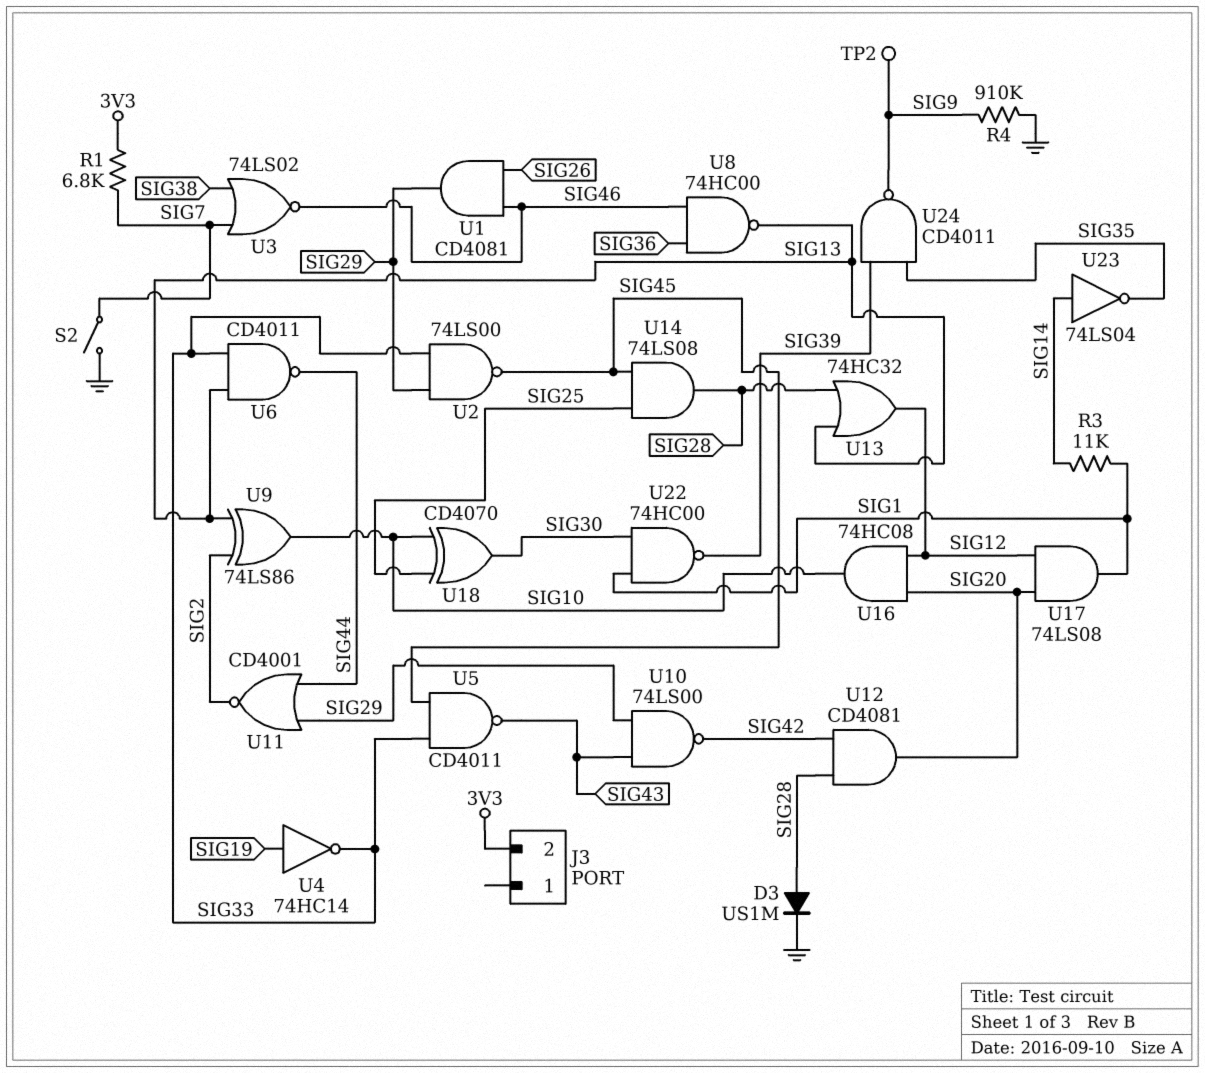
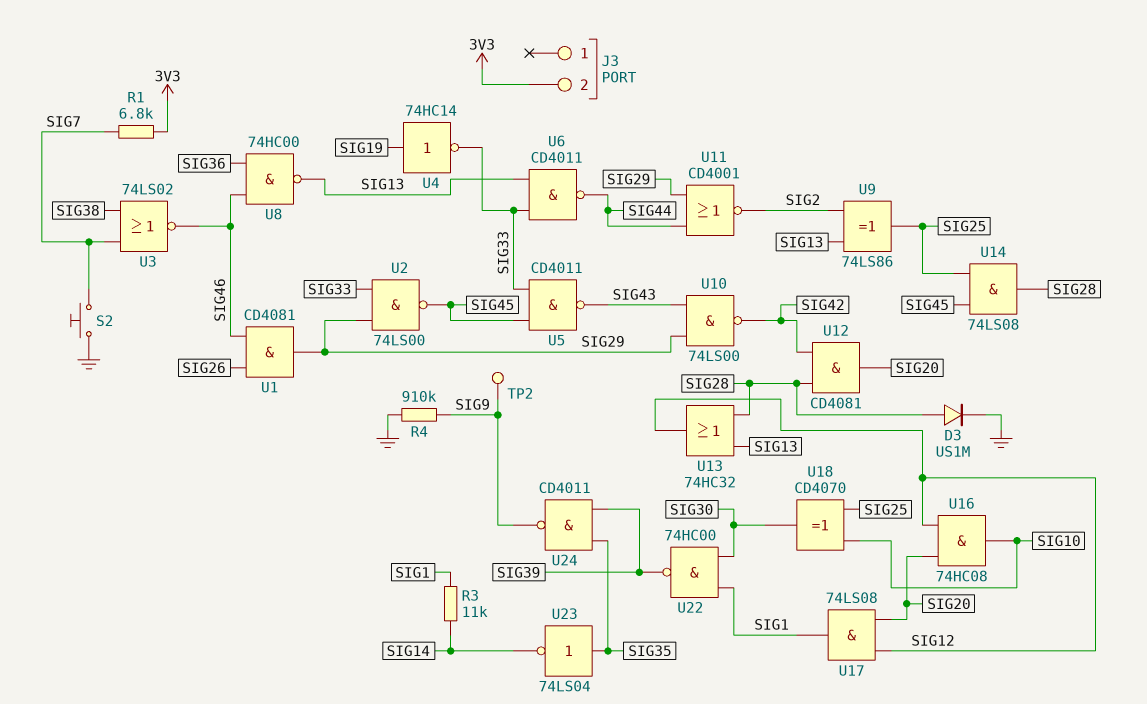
S2: switch (GND, SIG7) -> button (GND, SIG7)
U9: XOR 74LS86 (in SIG2, in SIG13, out SIG10) -> XOR 74LS86 (in SIG2, in SIG13, out SIG25)
U23: NOT 74LS04 (in SIG14, out SIG35) -> NOT 74LS04 (in SIG35, out SIG14)

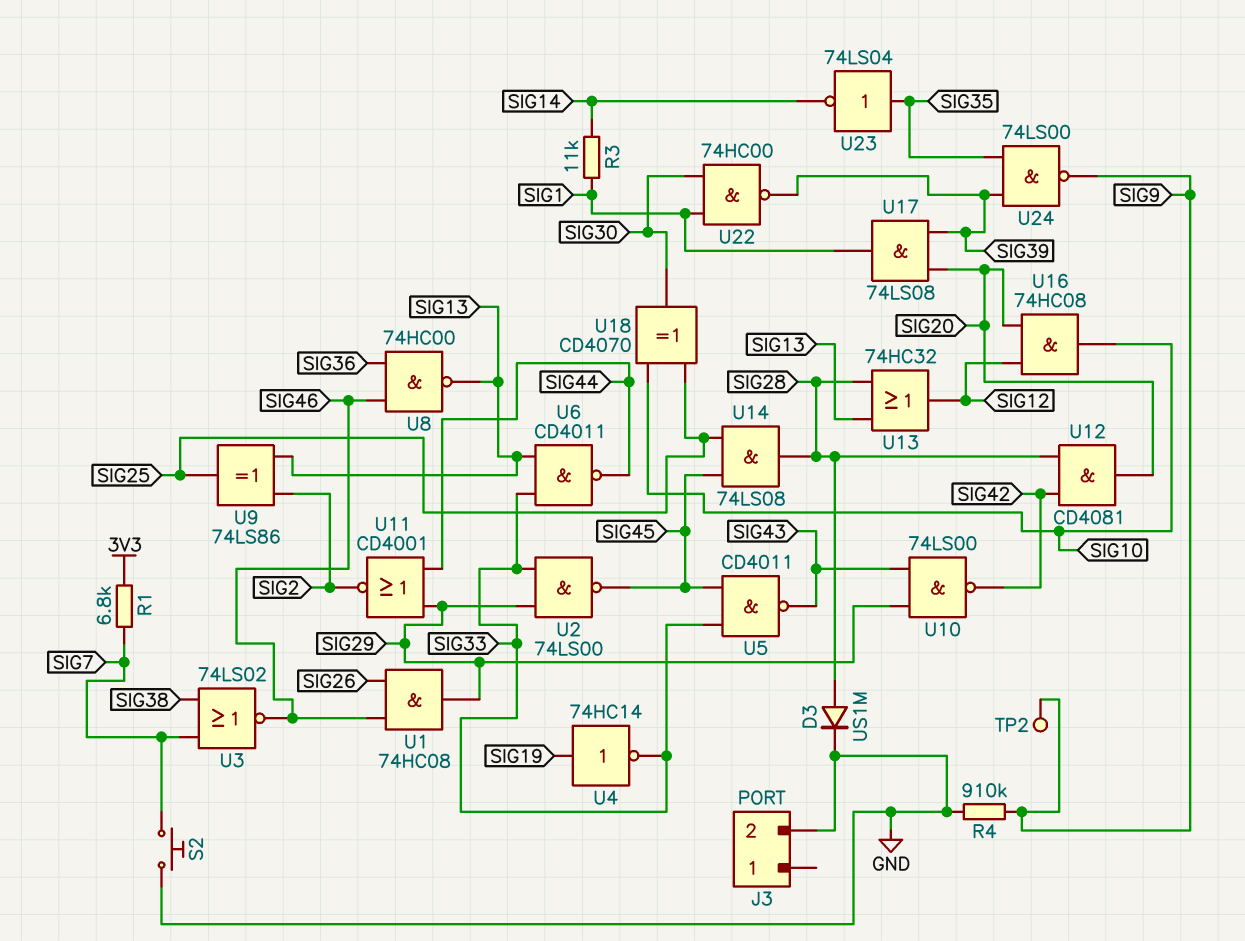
J3 pin 2: 3V3 -> GND
U1: AND CD4081 (in SIG26, in SIG46, out SIG29) -> AND 74HC08 (in SIG26, in SIG46, out SIG29)
U17: AND 74LS08 (in SIG12, in SIG20, out SIG1) -> AND 74LS08 (in SIG20, in SIG39, out SIG1)
U24: NAND CD4011 (in SIG35, in SIG39, out SIG9) -> NAND 74LS00 (in SIG35, in SIG39, out SIG9)

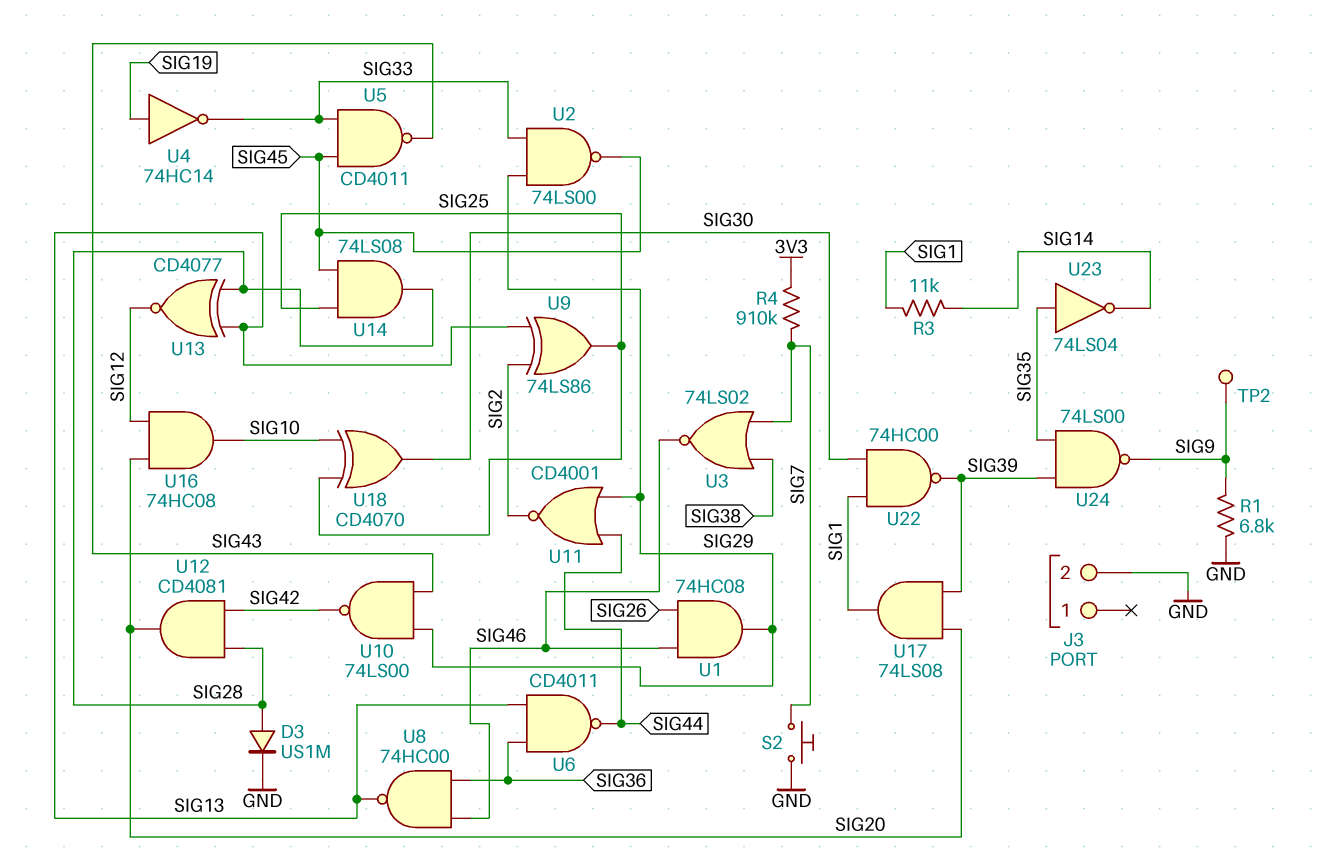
R1: 6.8k (3V3, SIG7) -> 6.8k (GND, SIG9)
R4: 910k (GND, SIG9) -> 910k (3V3, SIG7)
U6: NAND CD4011 (in SIG13, in SIG33, out SIG44) -> NAND CD4011 (in SIG13, in SIG36, out SIG44)
U13: OR 74HC32 (in SIG13, in SIG28, out SIG12) -> XNOR CD4077 (in SIG13, in SIG28, out SIG12)

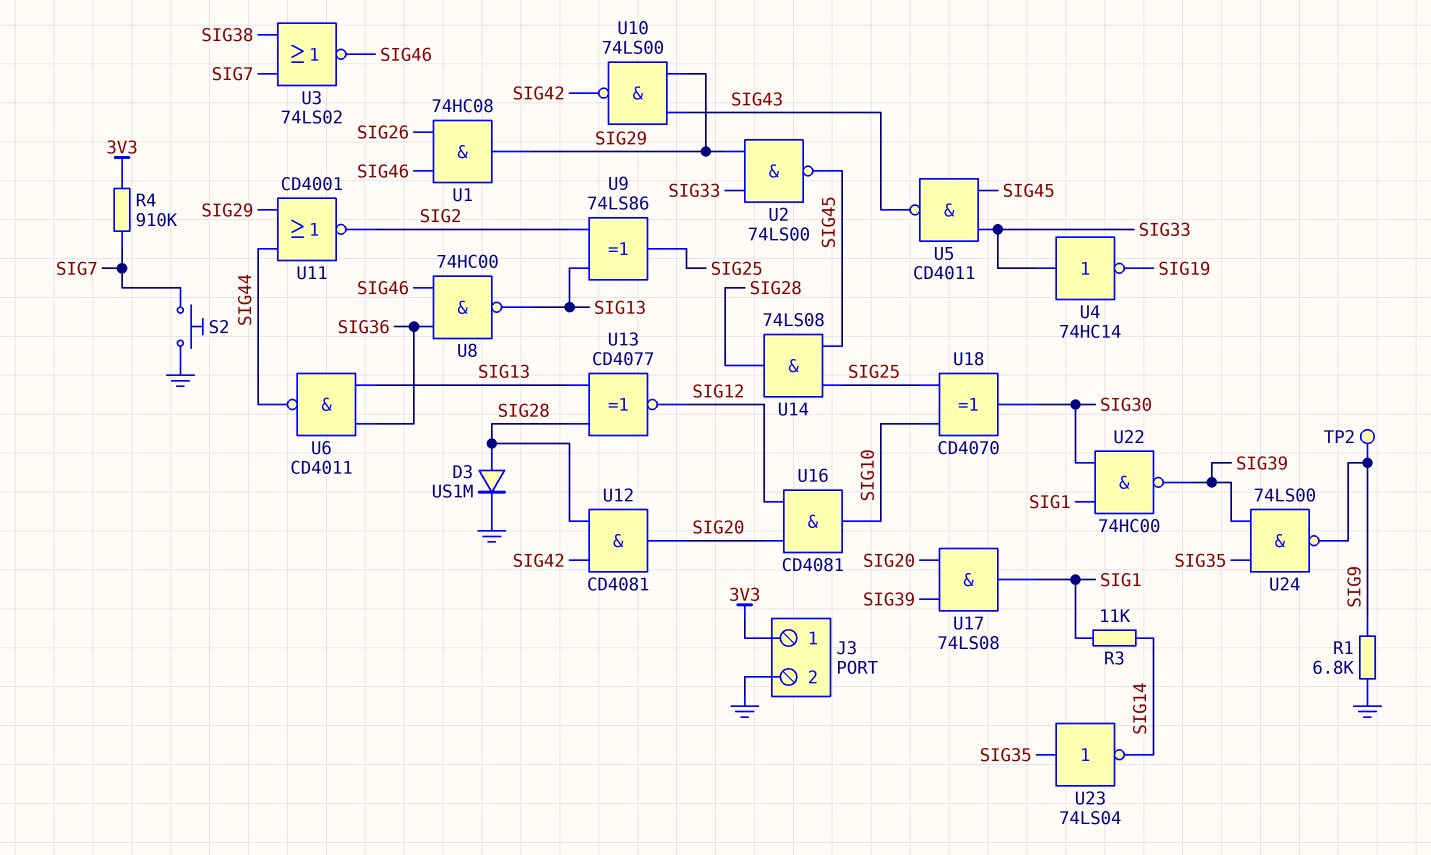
J3 pin 1: none -> 3V3
U4: NOT 74HC14 (in SIG19, out SIG33) -> NOT 74HC14 (in SIG33, out SIG19)
U16: AND 74HC08 (in SIG12, in SIG20, out SIG10) -> AND CD4081 (in SIG12, in SIG20, out SIG10)

